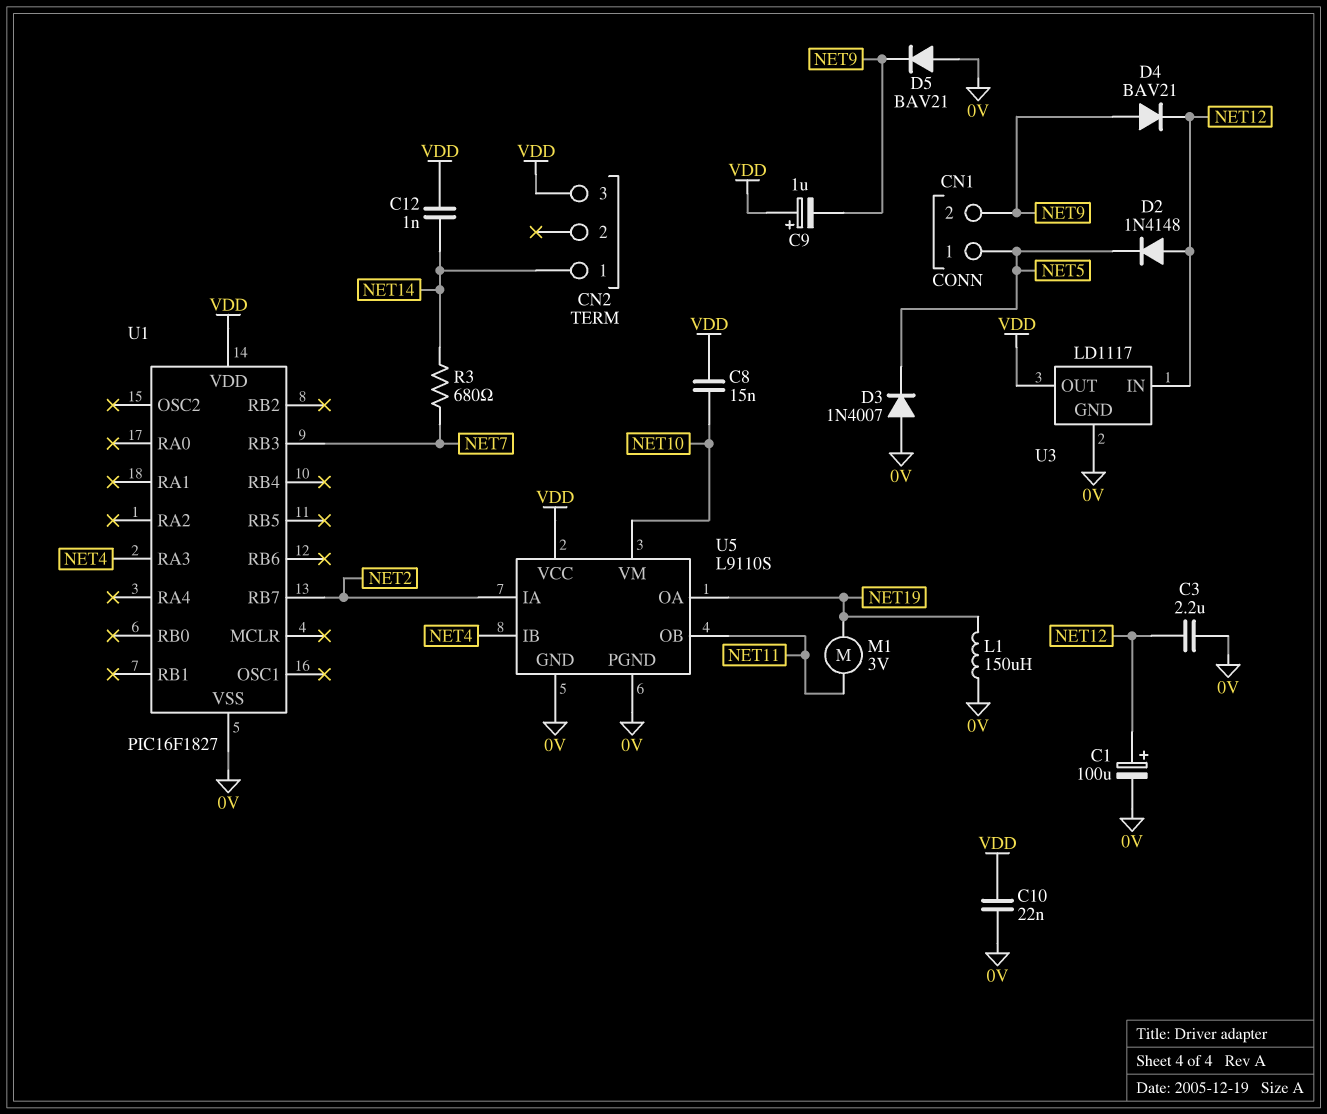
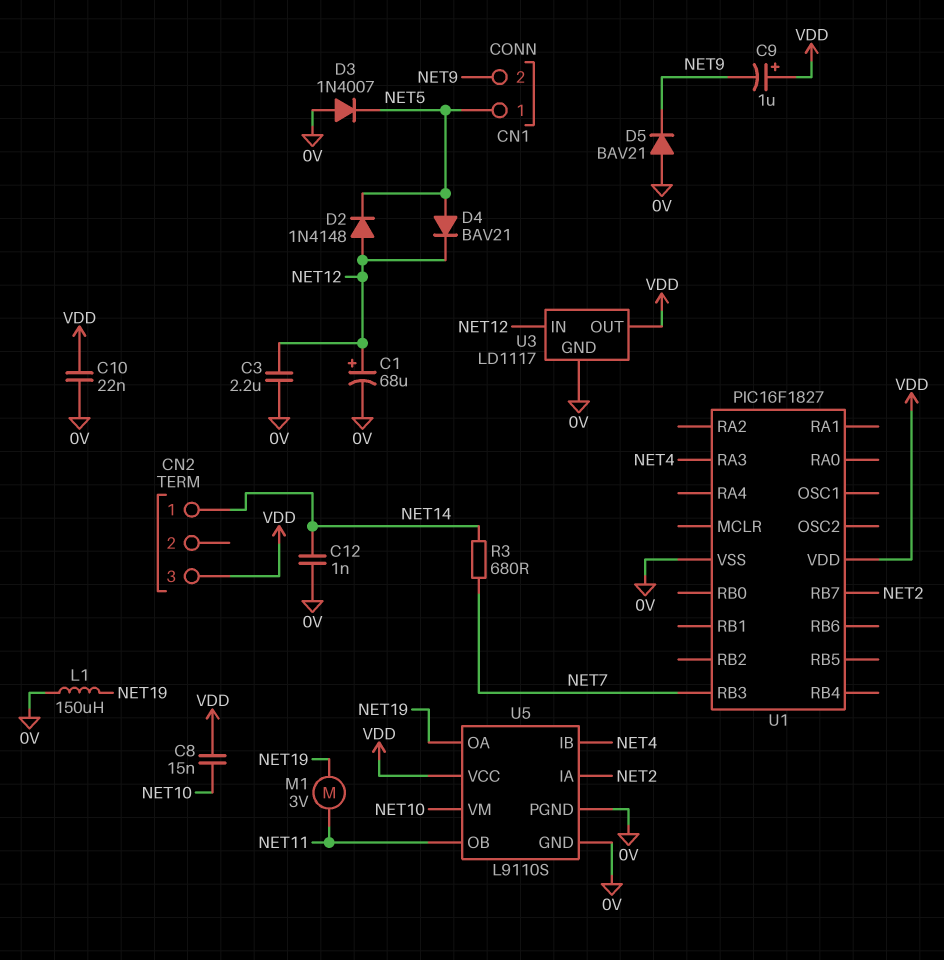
C1: 100uF (plus NET12, minus 0V) -> 68uF (plus NET12, minus 0V)
C12: 1nF (NET14, VDD) -> 1nF (0V, NET14)
D4: diode BAV21 (A NET9, K NET12) -> diode BAV21 (A NET5, K NET12)

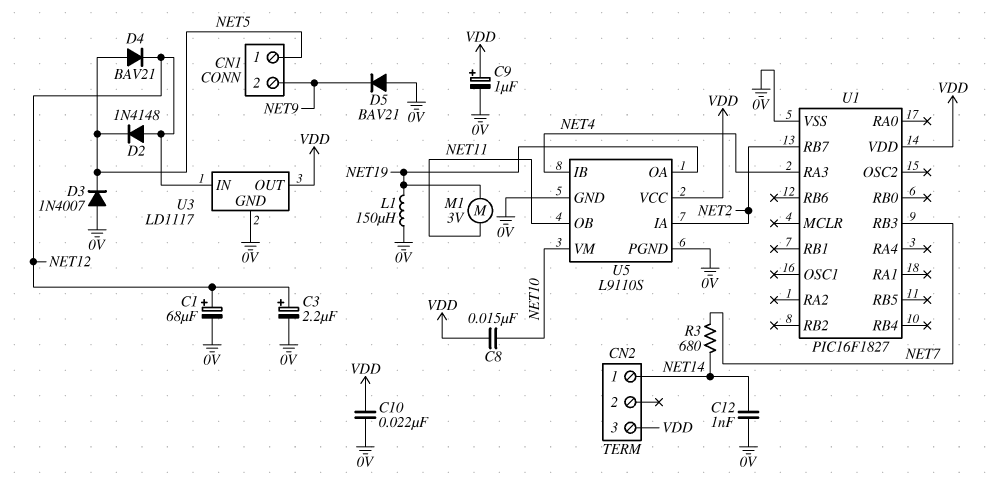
C3: 2.2uF (0V, NET12) -> 2.2uF (plus NET12, minus 0V)
C9: 1uF (plus VDD, minus NET9) -> 1uF (plus VDD, minus 0V)

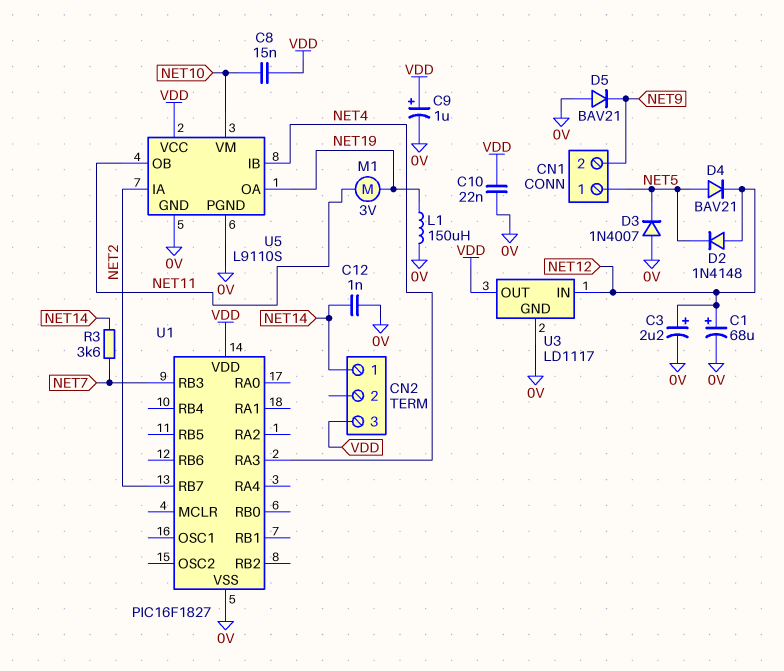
R3: 680 (NET7, NET14) -> 3.6k (NET7, NET14)

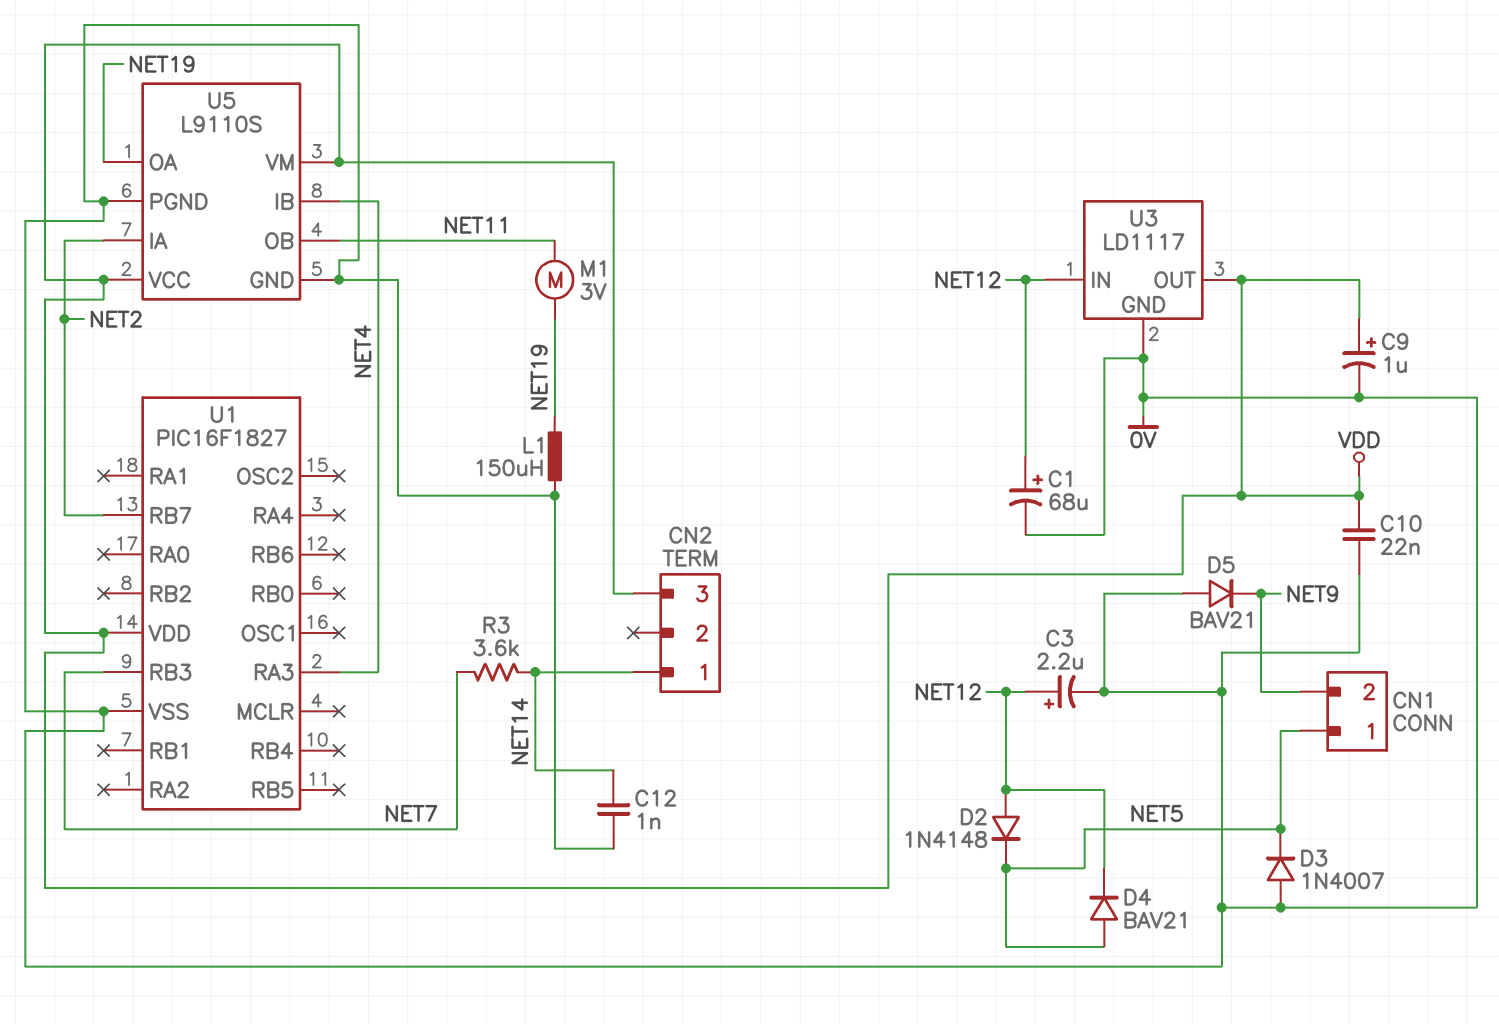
C8: 15nF (NET10, VDD) -> none
U5 pin VM: NET10 -> VDD

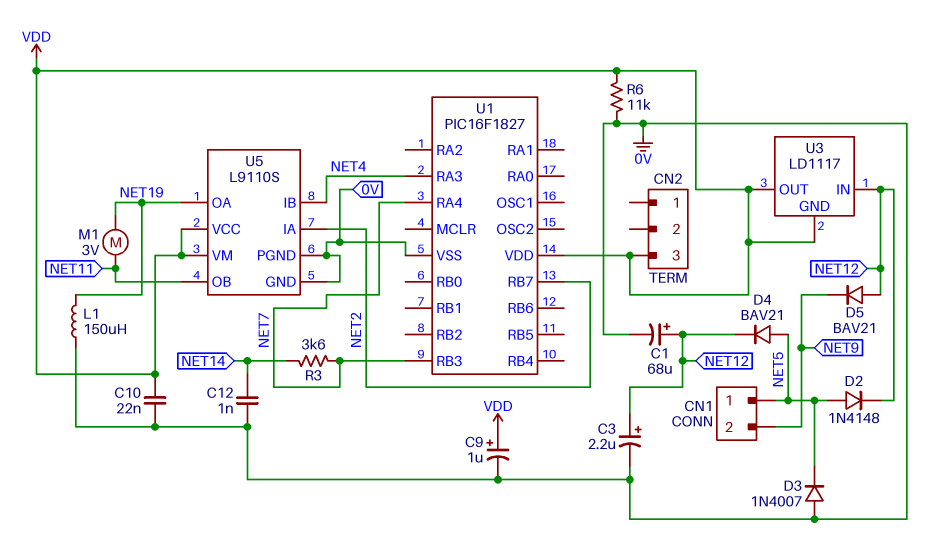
CN2 pin 1: NET14 -> none
D2: diode 1N4148 (A NET12, K NET5) -> diode 1N4148 (A NET5, K NET12)
D5: diode BAV21 (A 0V, K NET9) -> diode BAV21 (A NET12, K NET9)
R6: none -> 11k (0V, VDD)
U1 pin RA4: none -> NET7
U3 pin GND: 0V -> VDD

